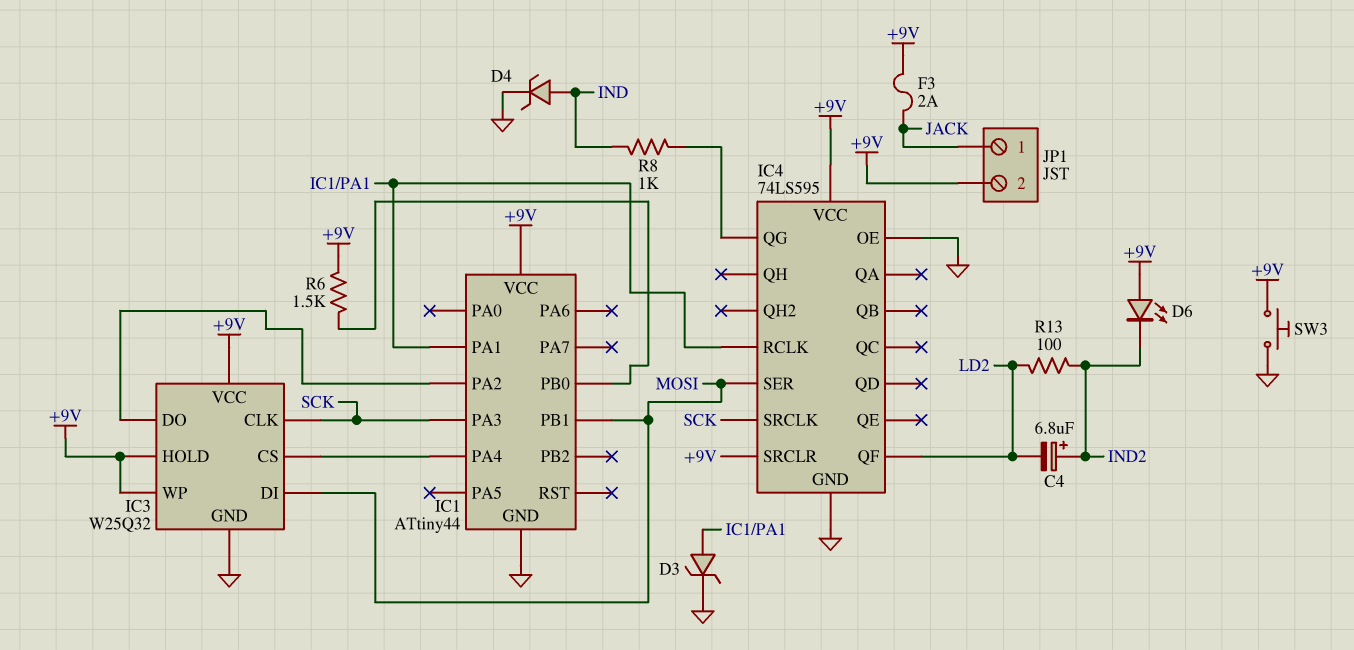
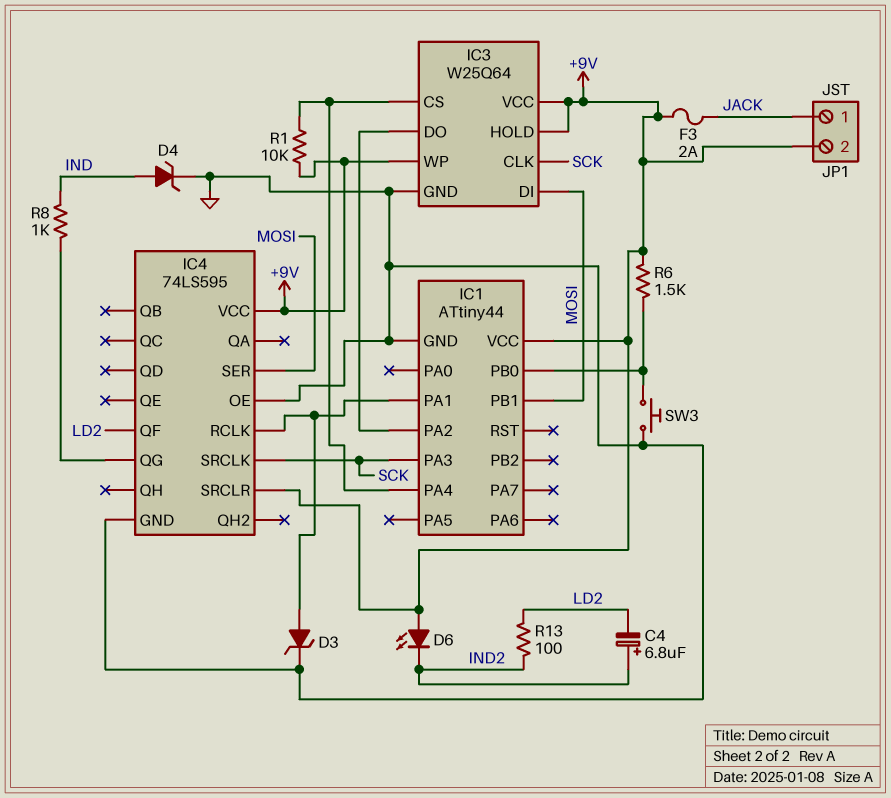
IC3: W25Q32 -> W25Q64
R1: none -> 10k (+9V, IC1/PA4)
SW3: button (+9V, GND) -> button (GND, IC1/PB0)

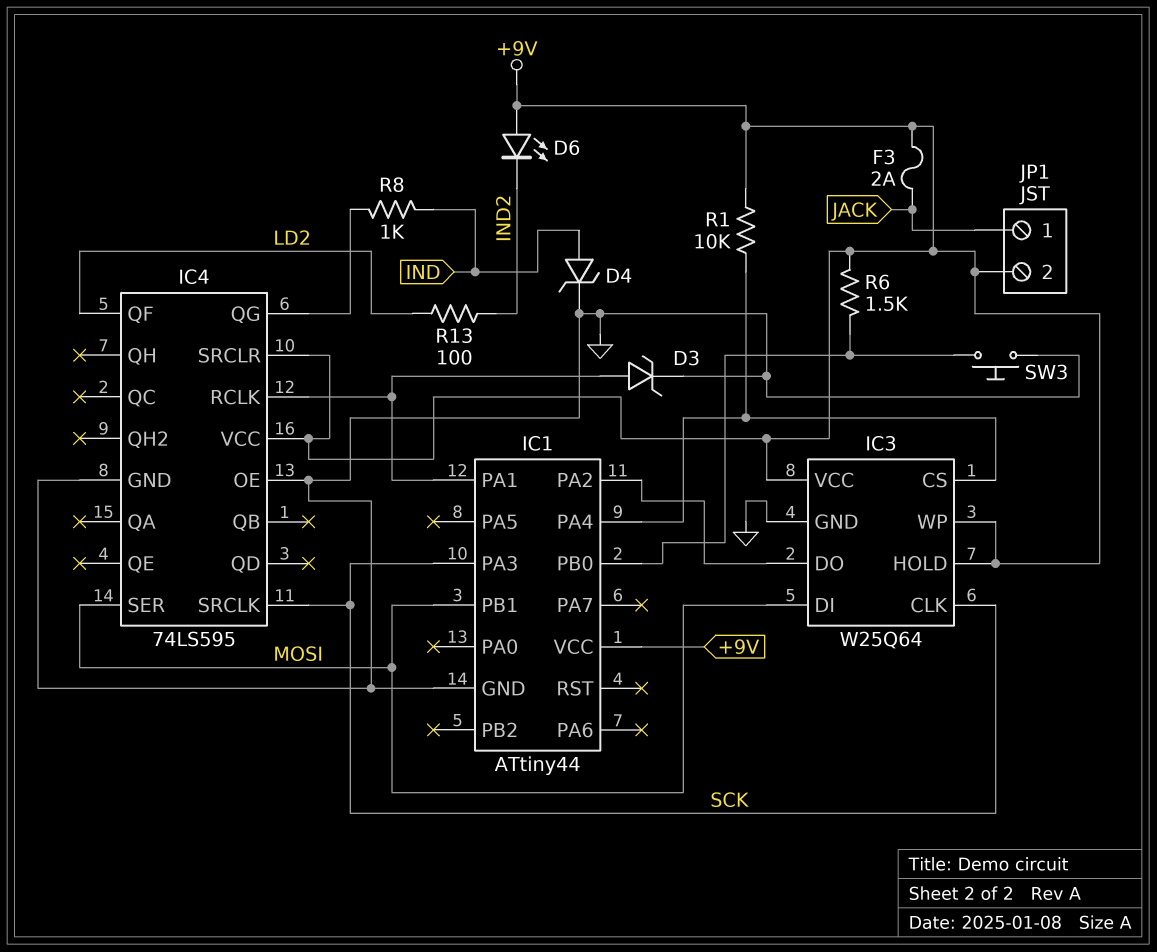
C4: 6.8uF (plus IND2, minus LD2) -> none

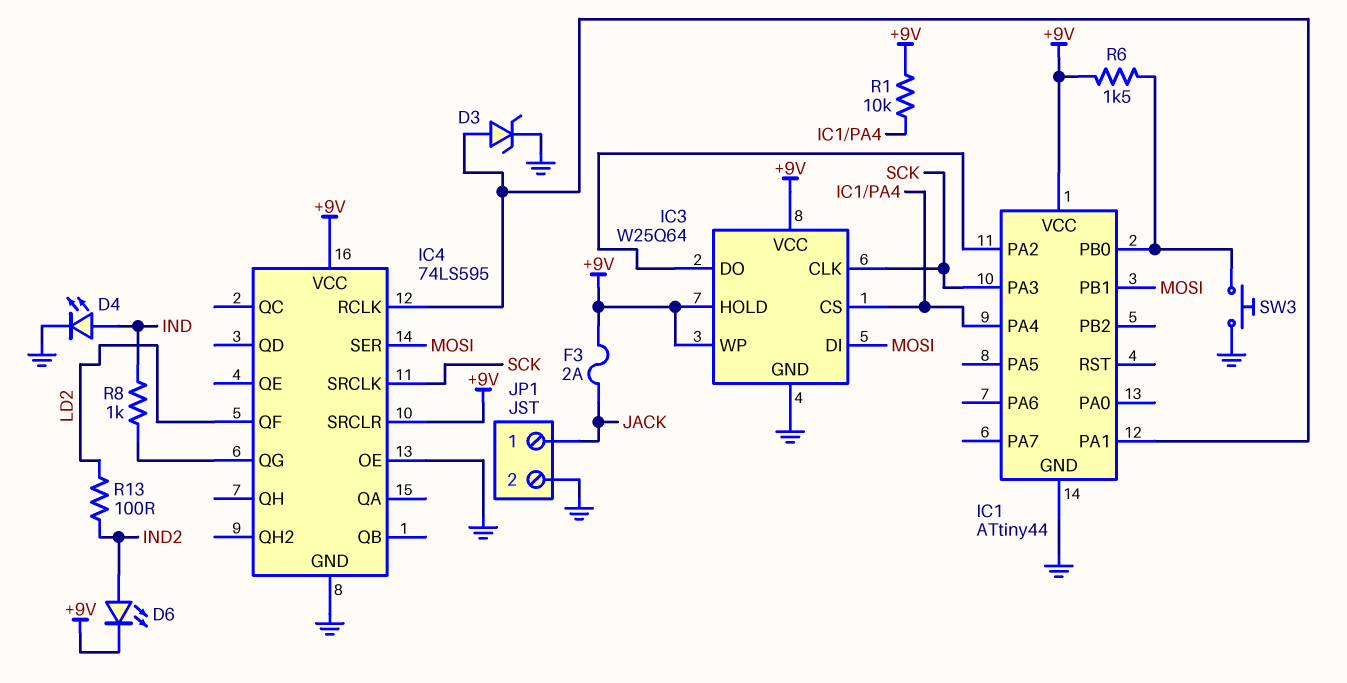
D4: zener (A IND, K GND) -> LED (A IND, K GND)
D6: LED (A +9V, K IND2) -> LED (A IND2, K +9V)
JP1 pin 2: +9V -> GND

